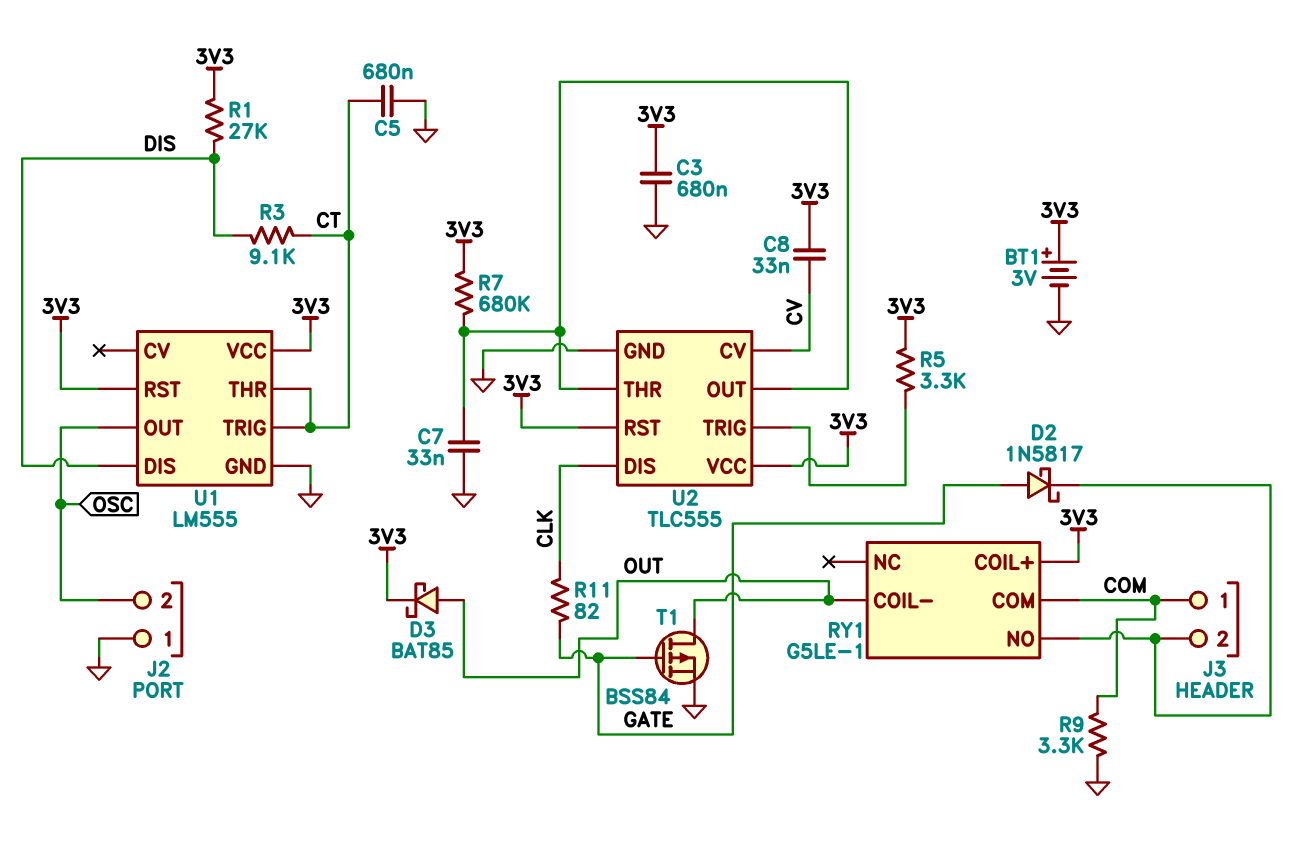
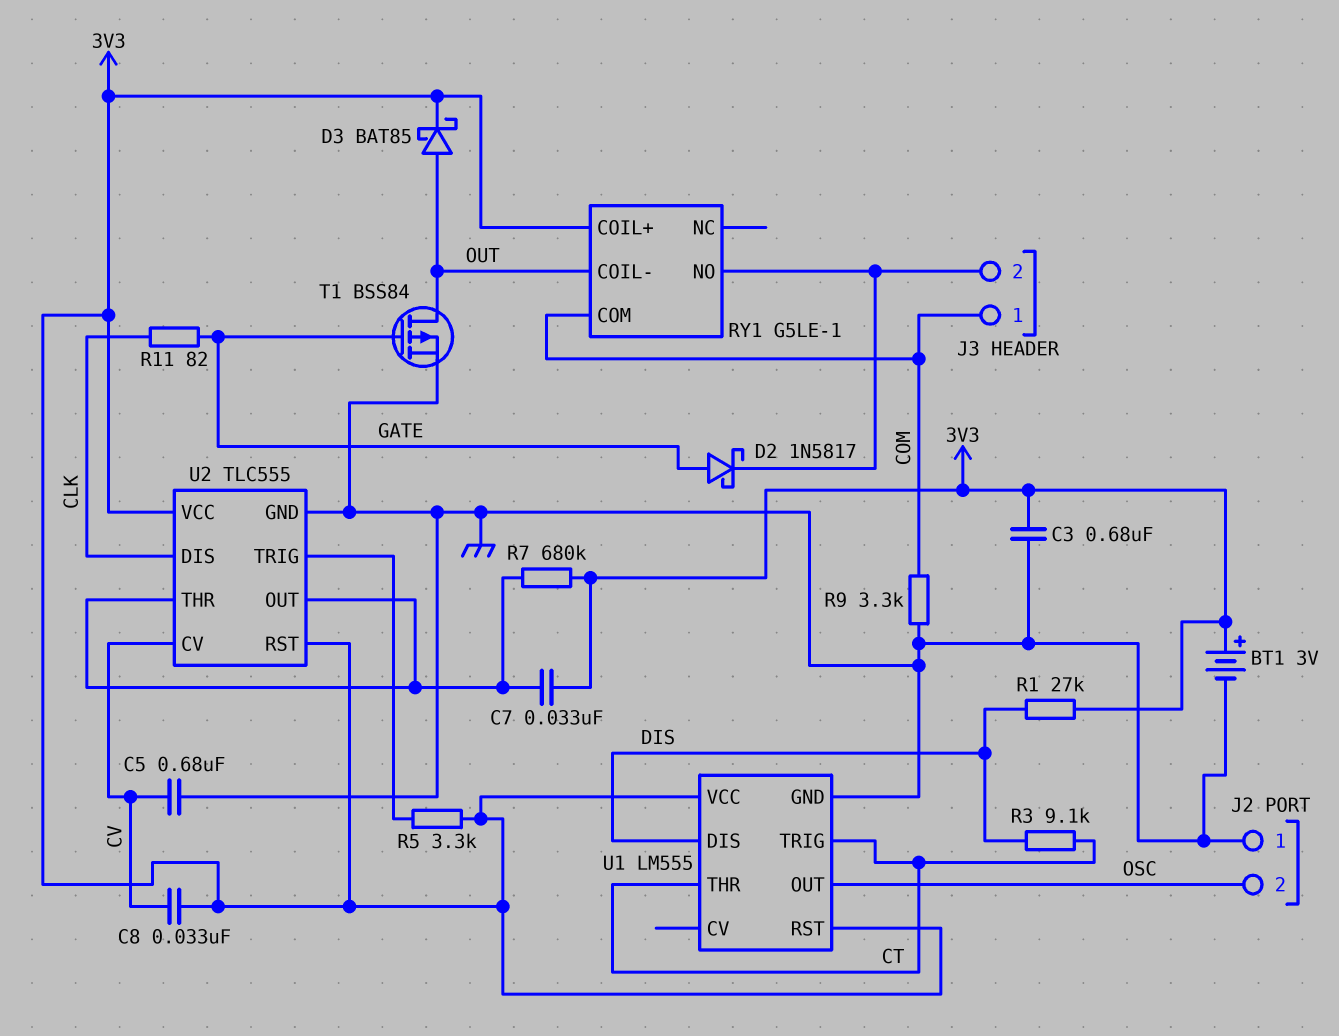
C5: 680nF (CT, GND) -> 680nF (CV, GND)
C7: 33nF (GND, U2/OUT) -> 33nF (3V3, U2/OUT)

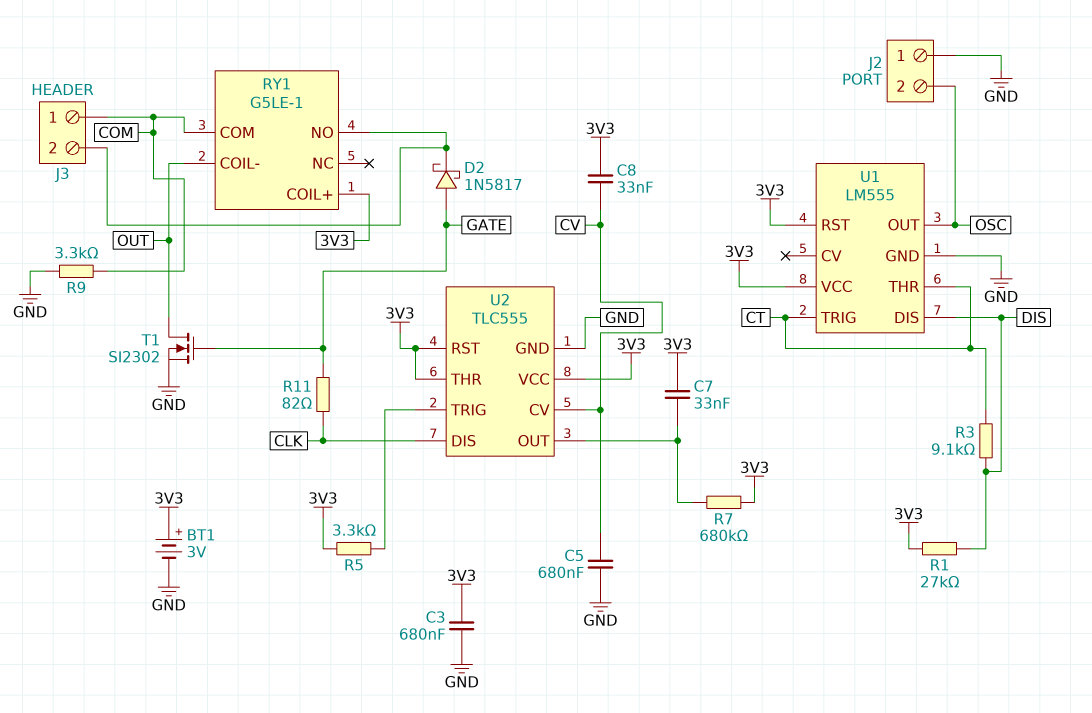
D3: schottky BAT85 (A OUT, K 3V3) -> none
T1: PMOS BSS84 (G GATE, D OUT, S GND) -> NMOS SI2302 (G GATE, D OUT, S GND)
U2 pin THR: U2/OUT -> 3V3

